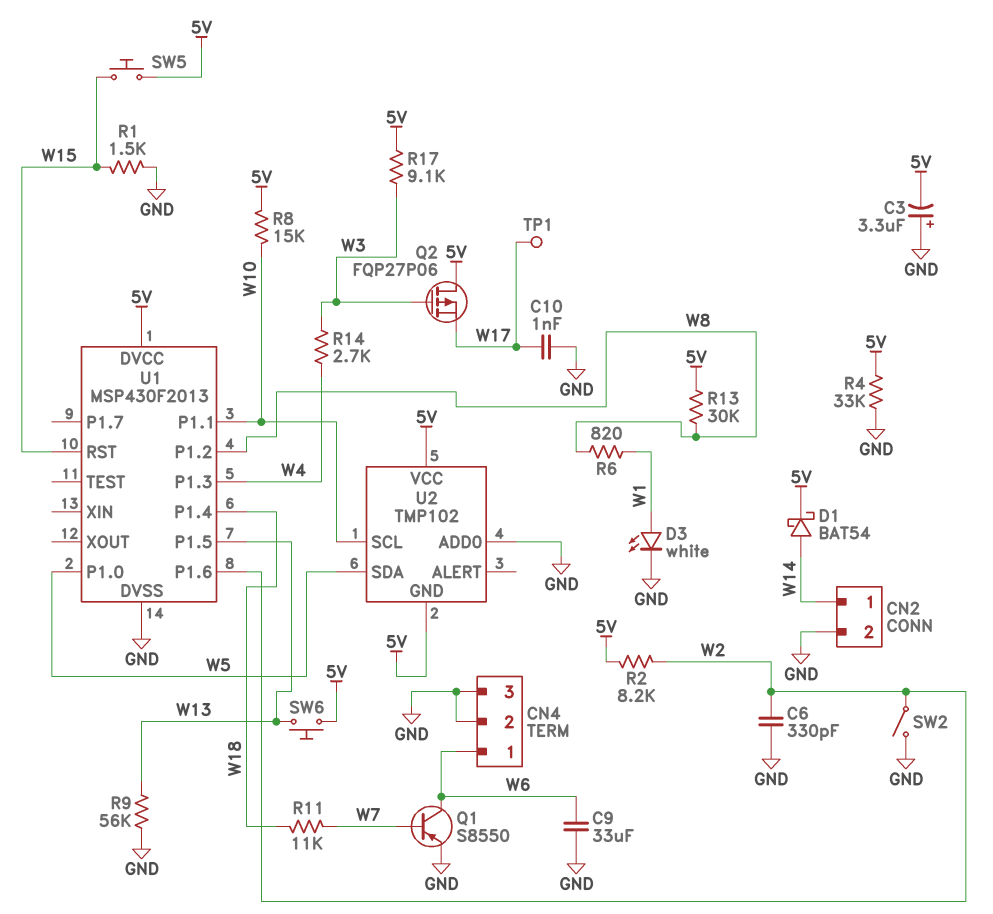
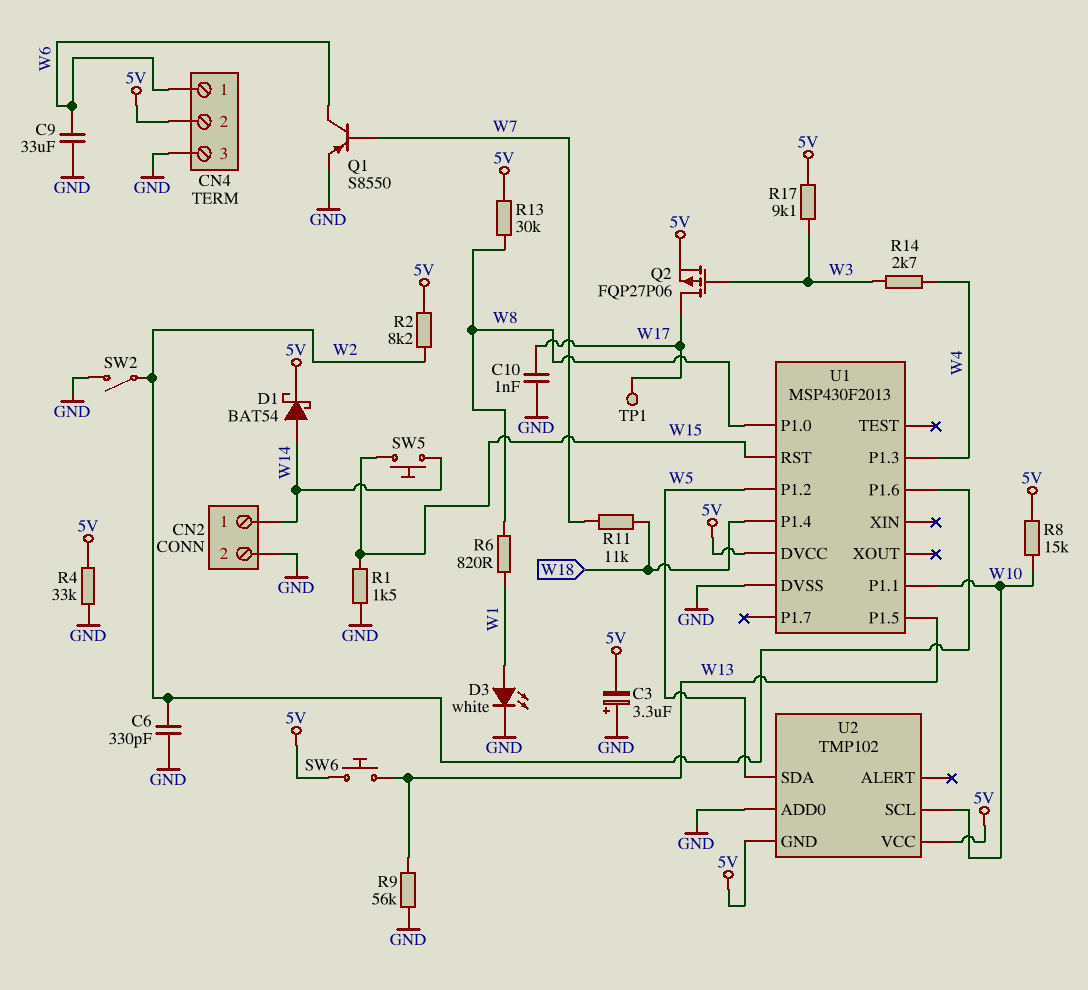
CN4 pin 2: GND -> 5V
Q2: PMOS FQP27P06 (G W3, D 5V, S W17) -> PMOS FQP27P06 (G W3, D W17, S 5V)
SW5: button (5V, W15) -> button (W14, W15)
U1 pin P1.0: W5 -> W8
U1 pin P1.2: W8 -> W5

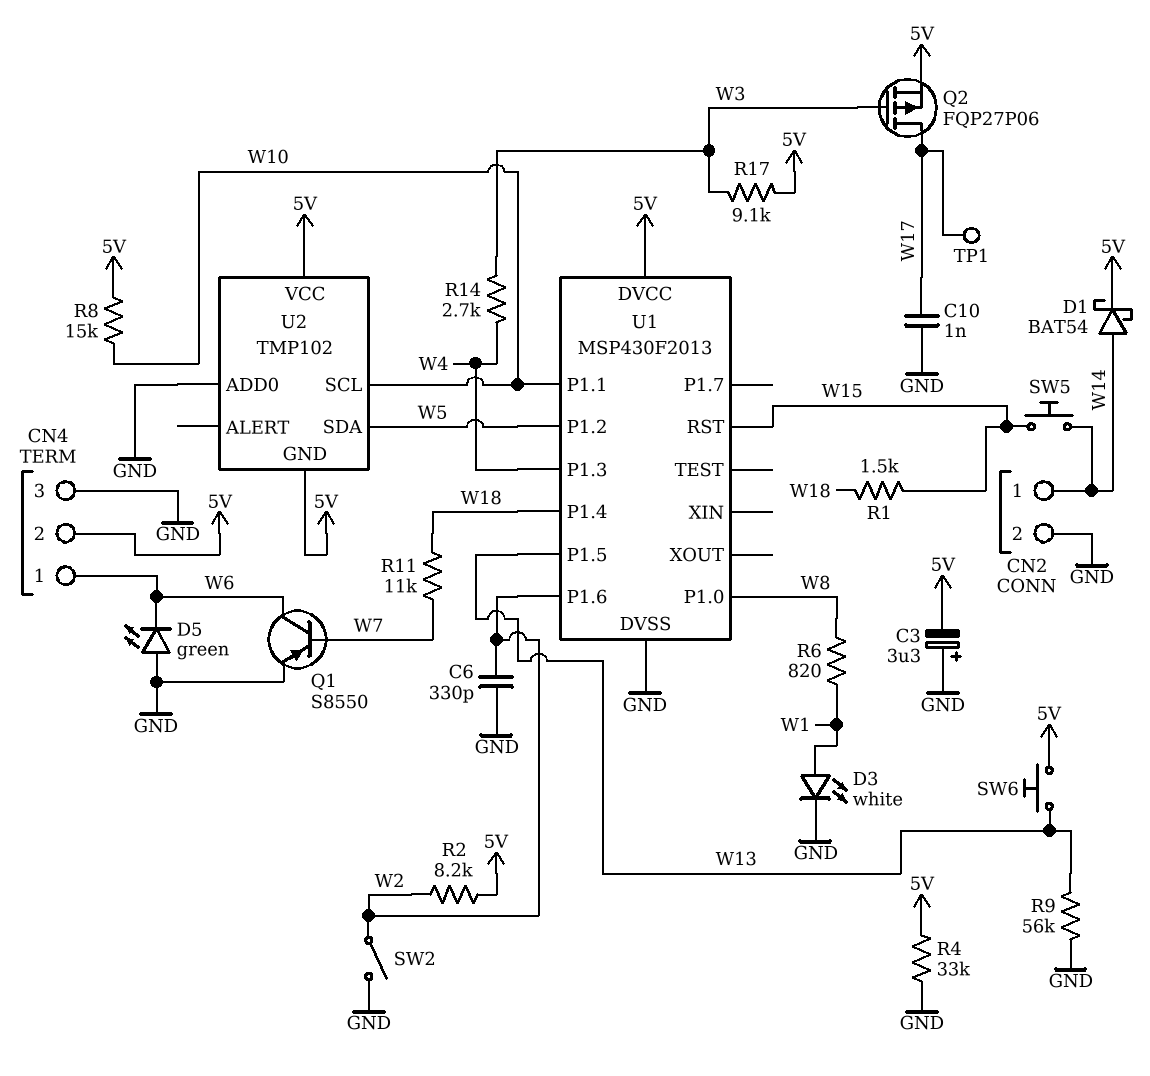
C9: 33uF (GND, W6) -> none
D5: none -> LED green (A GND, K W6)
R1: 1.5k (GND, W15) -> 1.5k (W15, W18)
R13: 30k (5V, W8) -> none

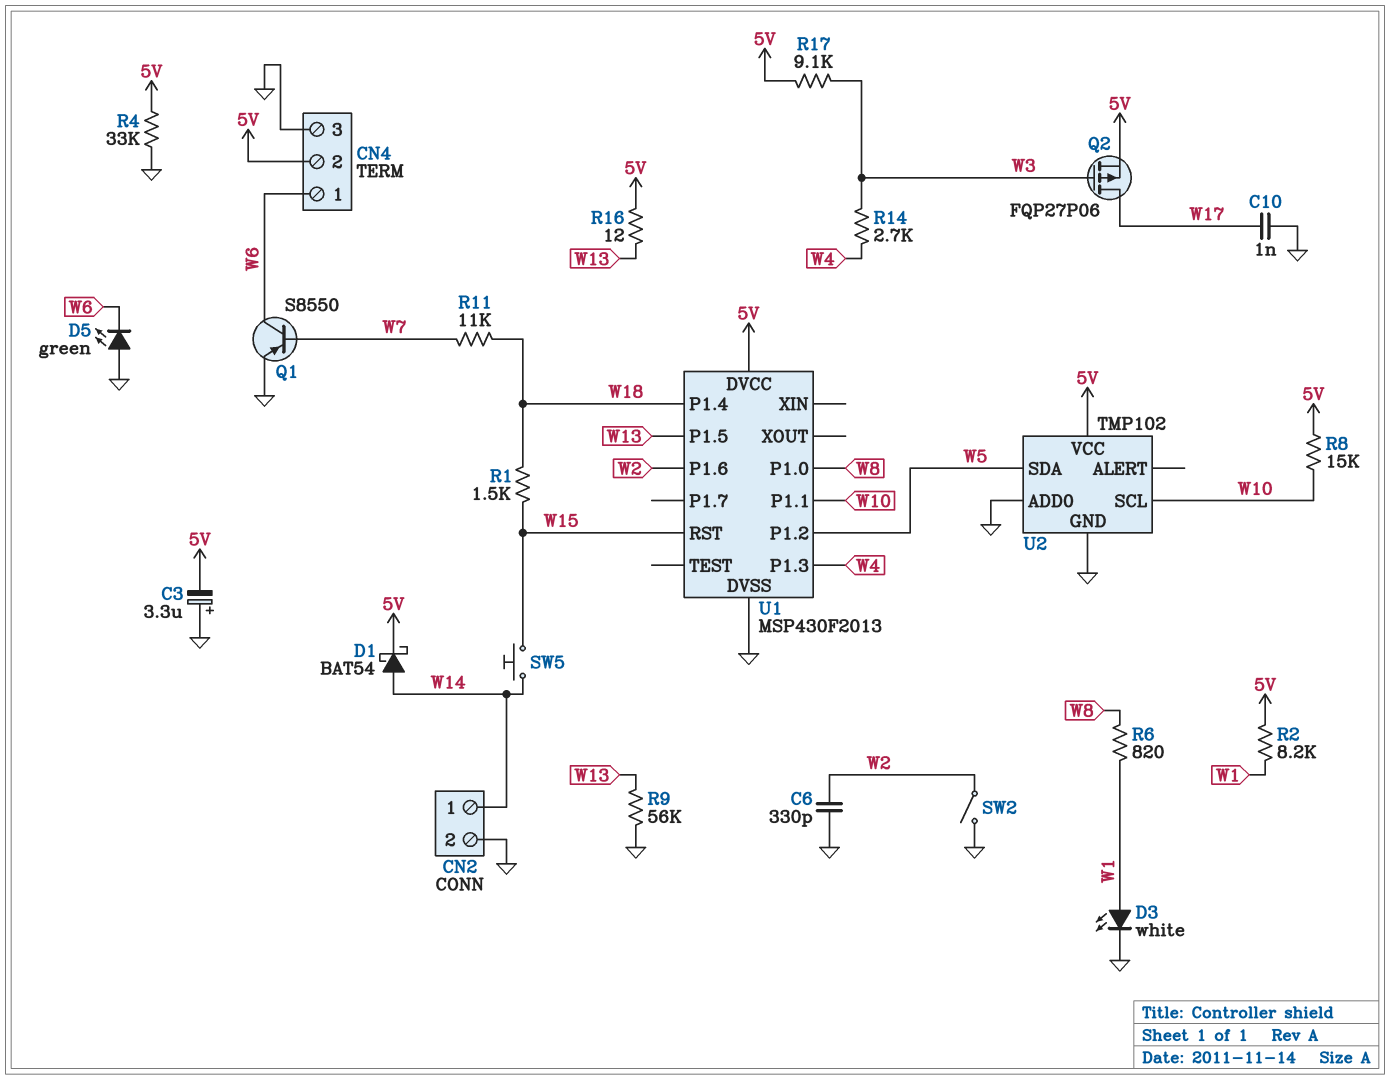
R2: 8.2k (5V, W2) -> 8.2k (5V, W1)
R16: none -> 12 (5V, W13)
SW6: button (5V, W13) -> none
TP1: test point (W17) -> none
U2 pin GND: 5V -> GND

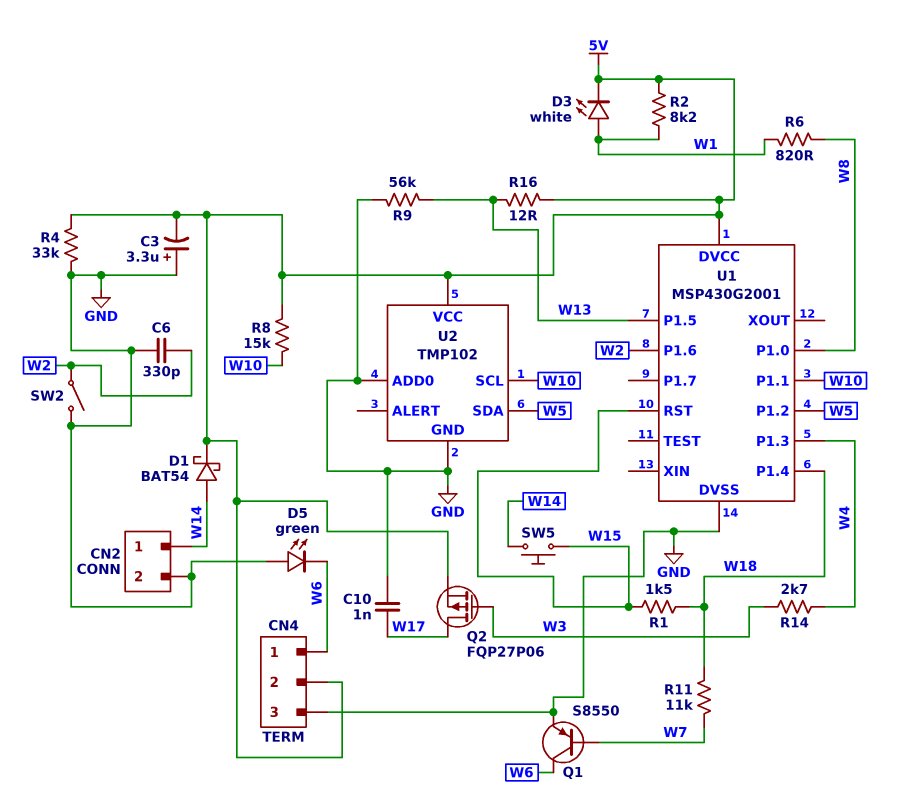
D3: LED white (A W1, K GND) -> LED white (A W1, K 5V)
R17: 9.1k (5V, W3) -> none
U1: MSP430F2013 -> MSP430G2001

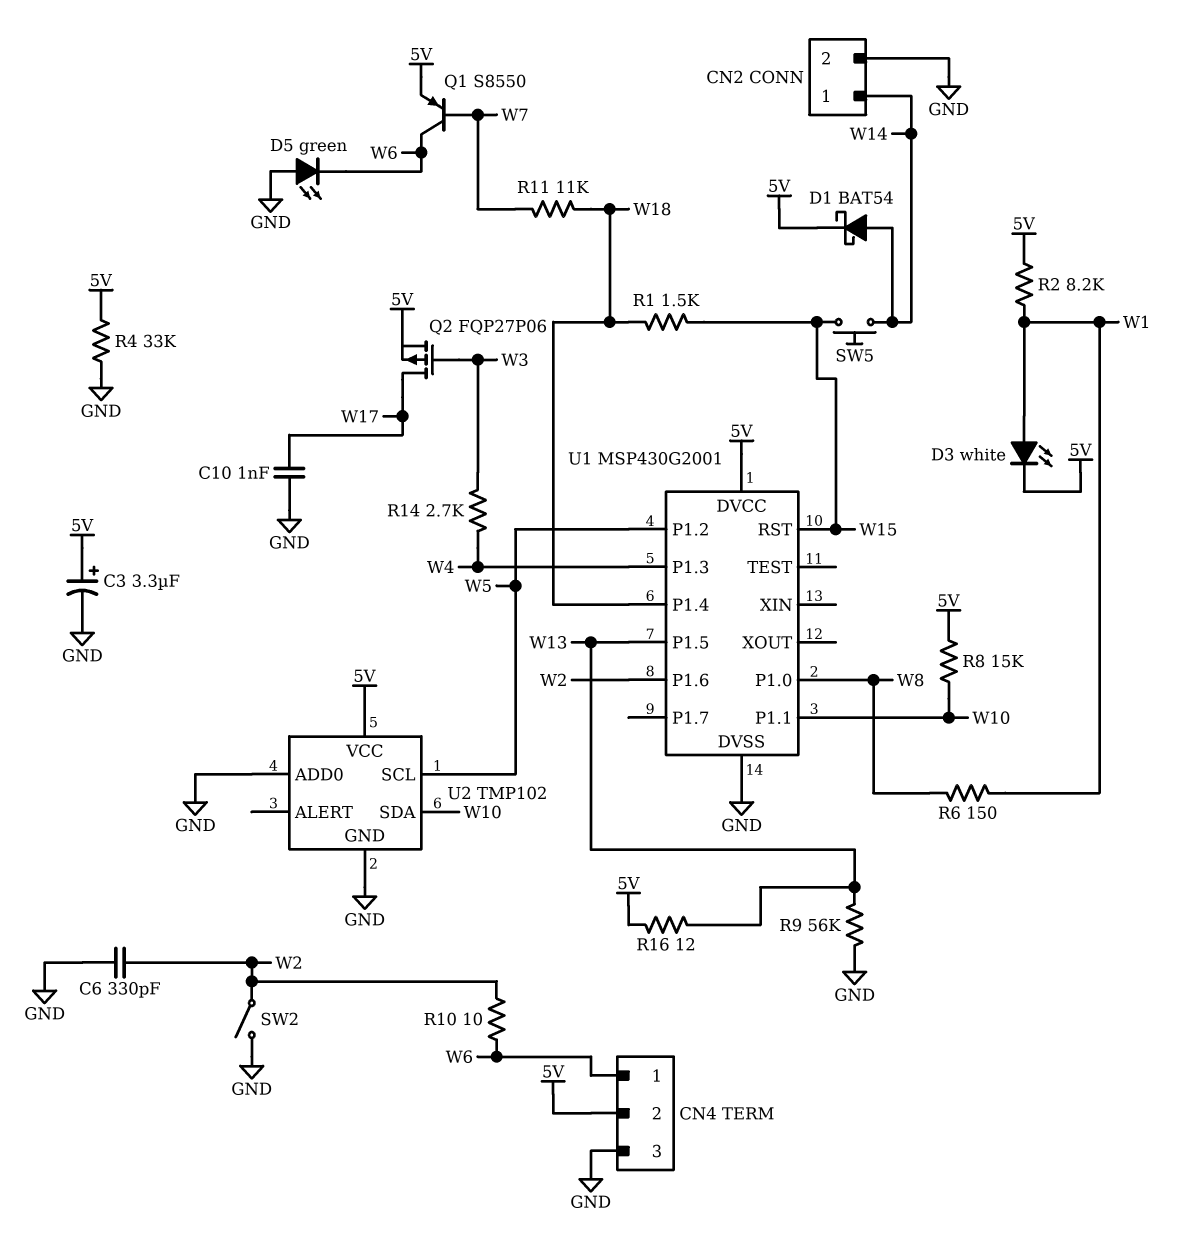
C3: 3.3uF (plus GND, minus 5V) -> 3.3uF (plus 5V, minus GND)
Q1: PNP S8550 (B W7, C W6, E GND) -> PNP S8550 (B W7, C W6, E 5V)
R6: 820 (W1, W8) -> 150 (W1, W8)
R10: none -> 10 (W2, W6)
U2 pin SCL: W10 -> W5
U2 pin SDA: W5 -> W10

